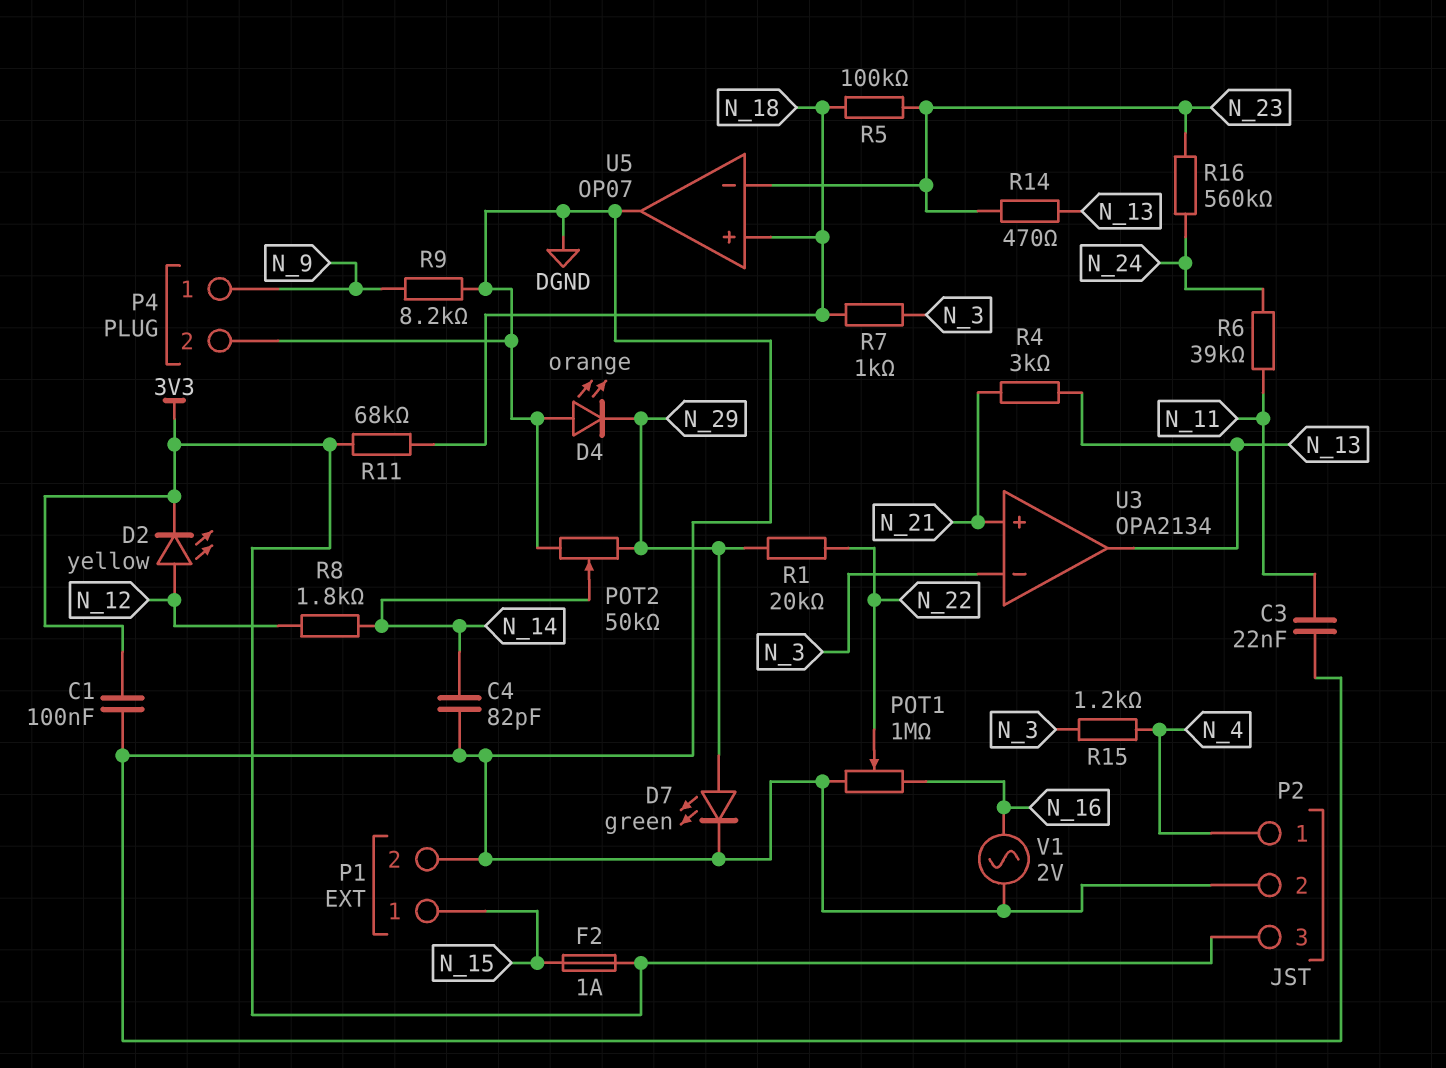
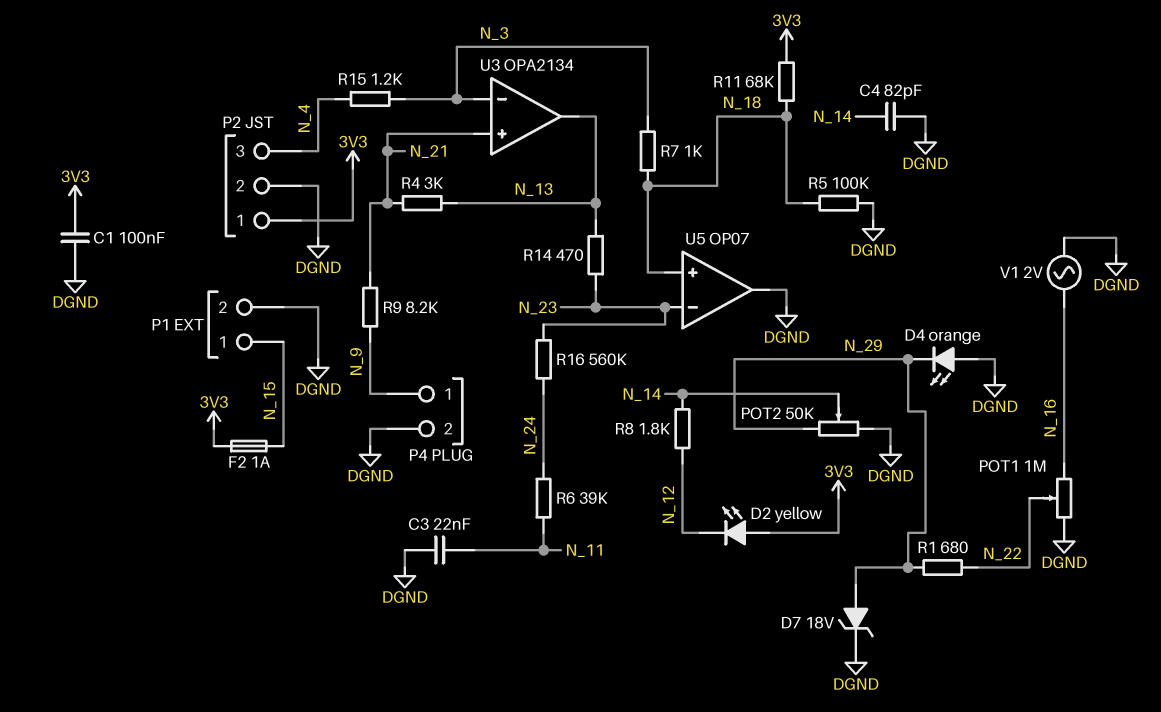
D2: LED yellow (A N_12, K 3V3) -> LED yellow (A 3V3, K N_12)
D7: LED green (A N_29, K DGND) -> zener 18V (A N_29, K DGND)
P2 pin 1: N_4 -> 3V3
P2 pin 3: 3V3 -> N_4
R1: 20k (N_22, N_29) -> 680 (N_22, N_29)
R5: 100k (N_18, N_23) -> 100k (DGND, N_18)
R9: 8.2k (DGND, N_9) -> 8.2k (N_9, N_21)

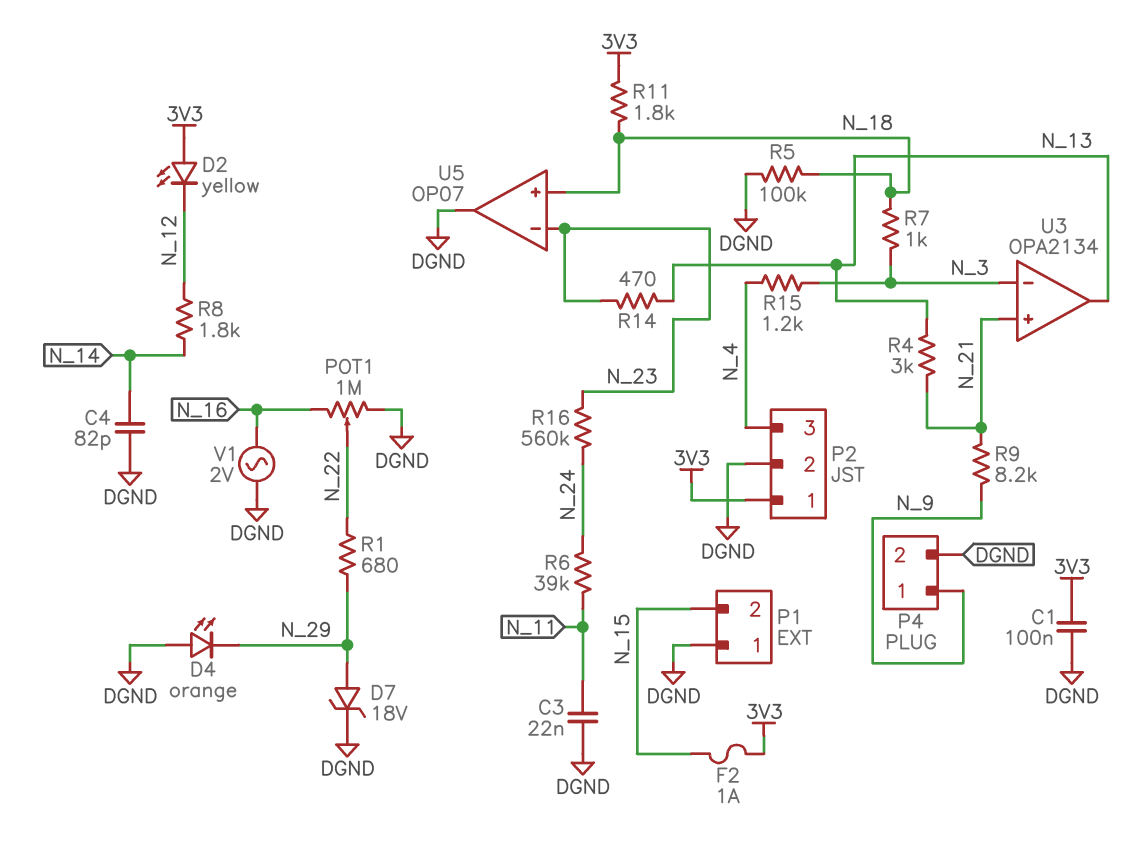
P1 pin 1: N_15 -> DGND
P1 pin 2: DGND -> N_15
POT2: 50k (DGND, N_29, wiper N_14) -> none
R11: 68k (3V3, N_18) -> 1.8k (3V3, N_18)

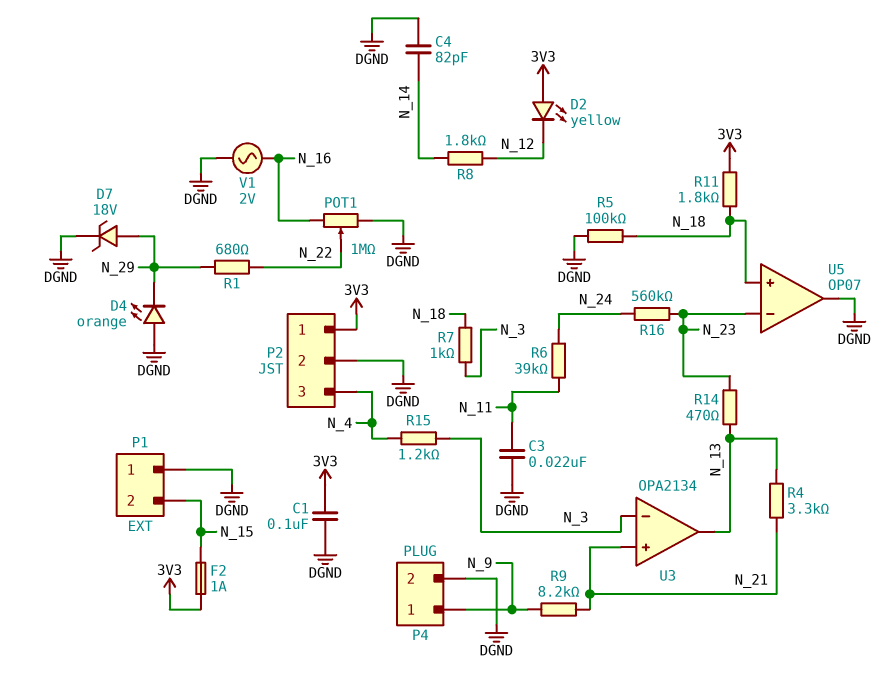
R4: 3k (N_13, N_21) -> 3.3k (N_13, N_21)

